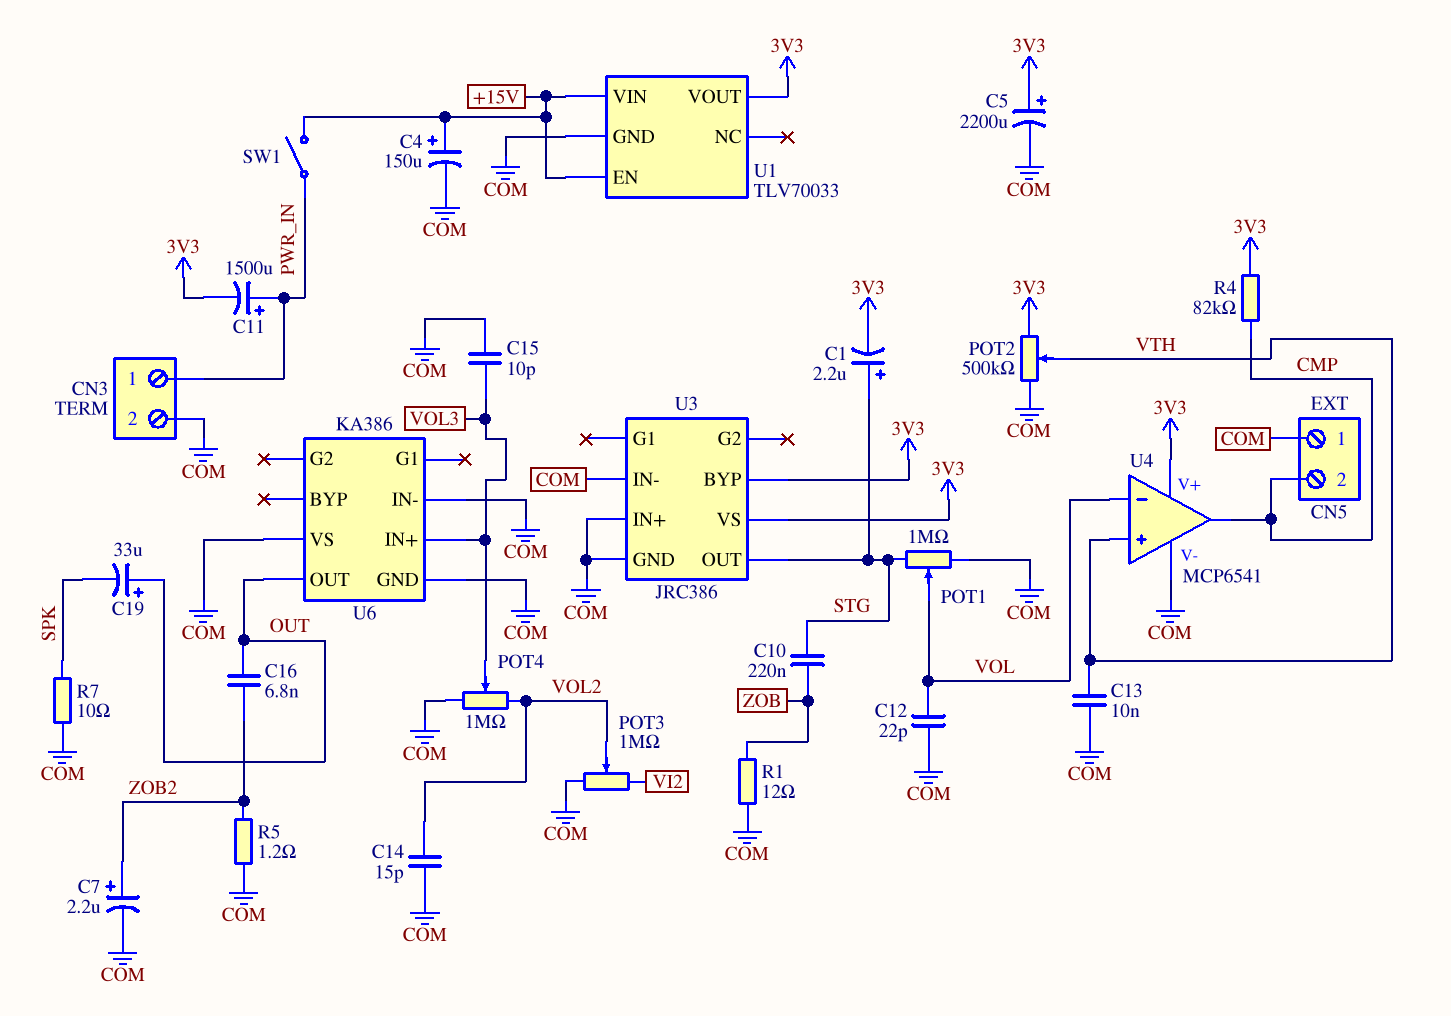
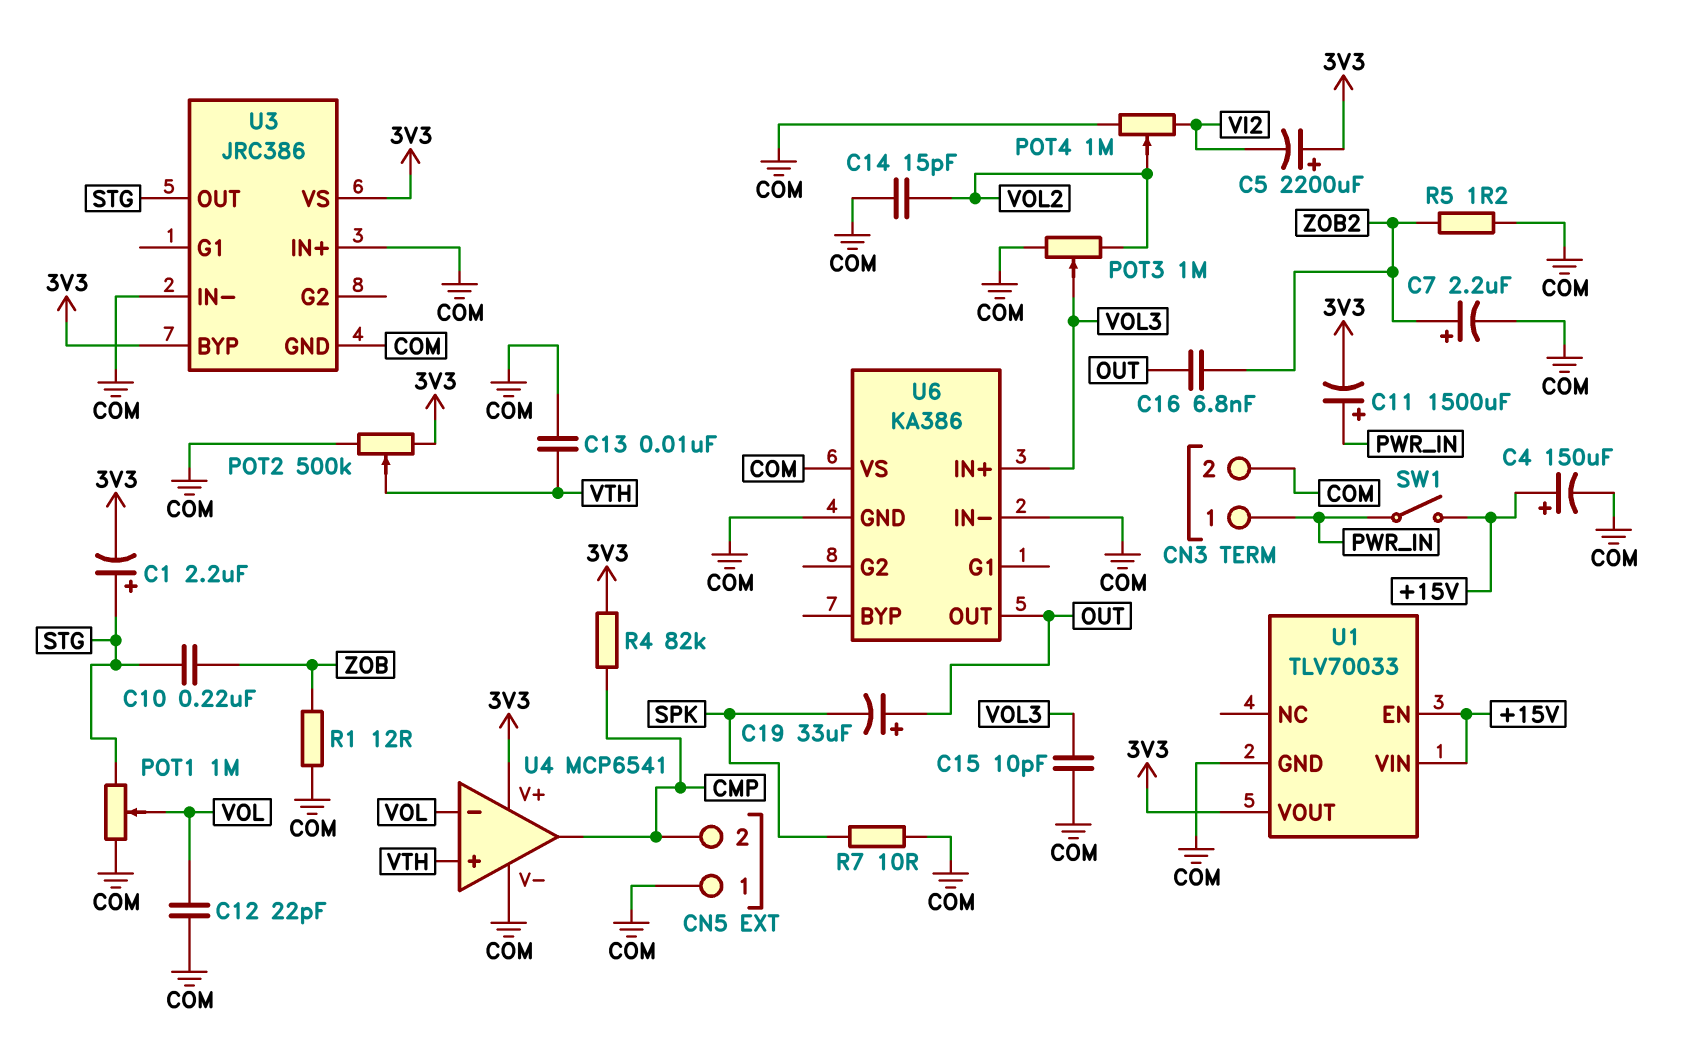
C5: 2200uF (plus 3V3, minus COM) -> 2200uF (plus 3V3, minus VI2)
POT3: 1M (COM, VI2, wiper VOL2) -> 1M (COM, VOL2, wiper VOL3)
POT4: 1M (COM, VOL2, wiper VOL3) -> 1M (COM, VI2, wiper VOL2)

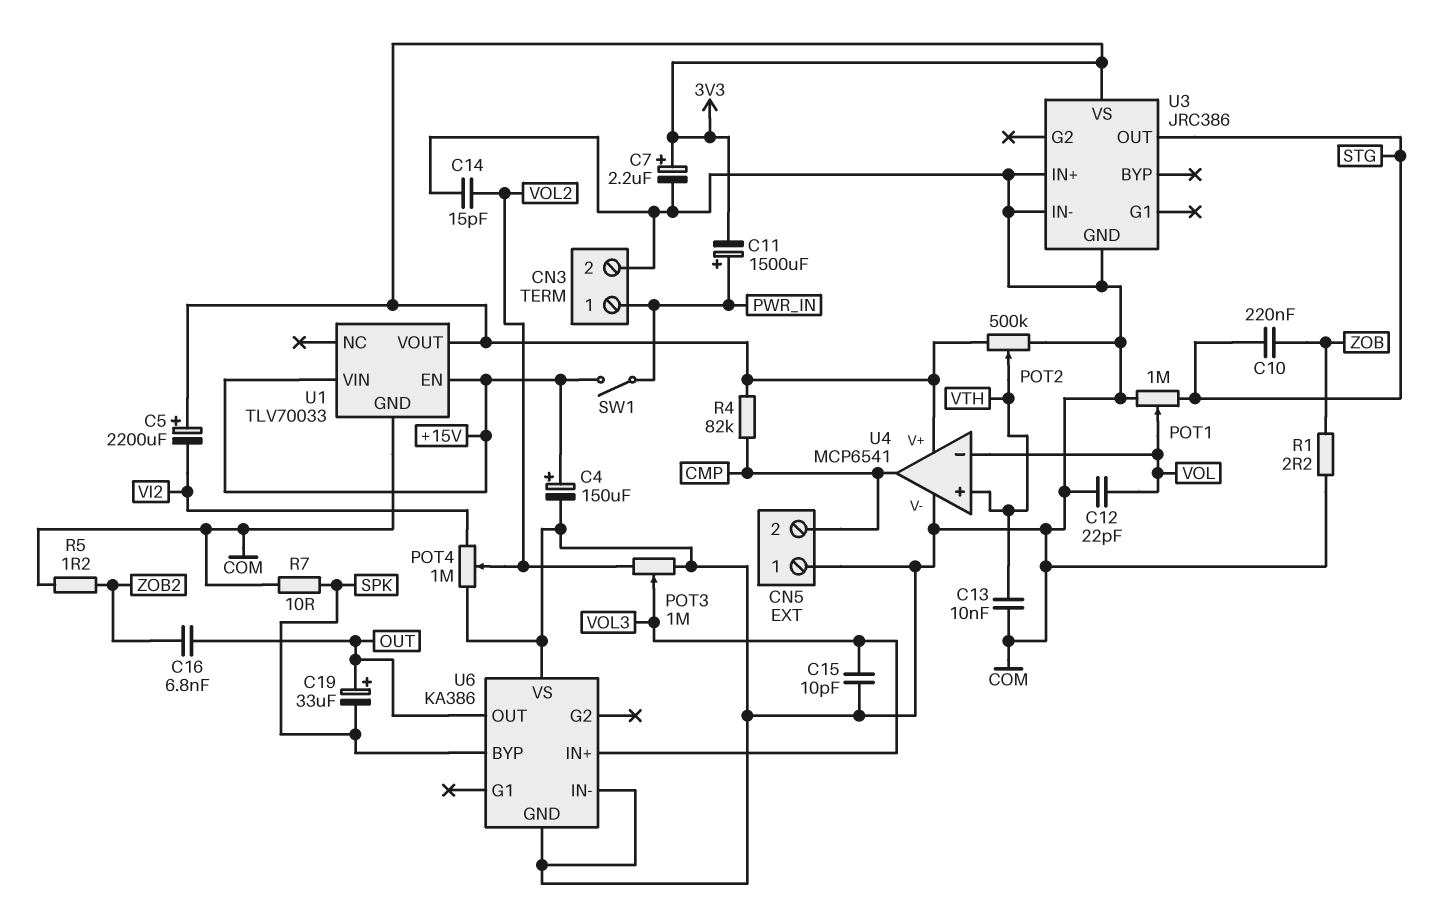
C1: 2.2uF (plus STG, minus 3V3) -> none
C7: 2.2uF (plus ZOB2, minus COM) -> 2.2uF (plus 3V3, minus COM)
R1: 12 (COM, ZOB) -> 2.2 (COM, ZOB)
U3 pin BYP: 3V3 -> none
U6 pin BYP: none -> SPK

